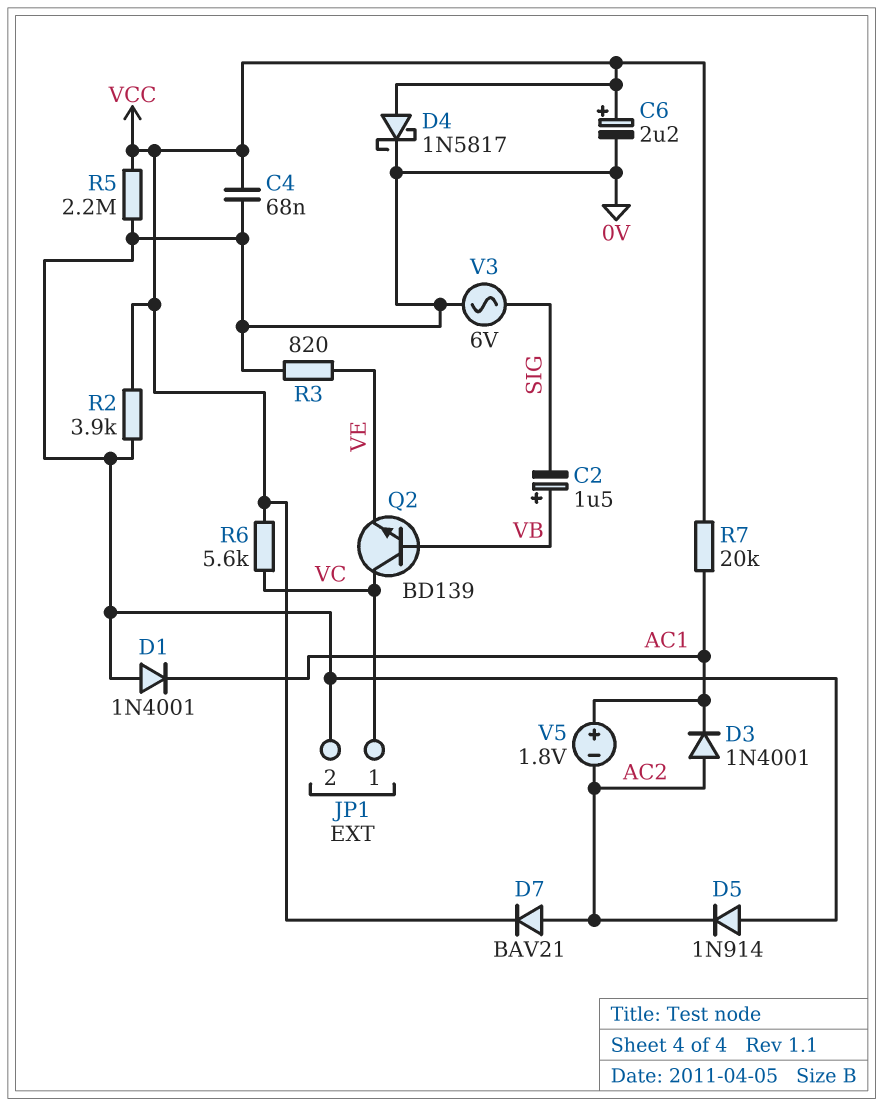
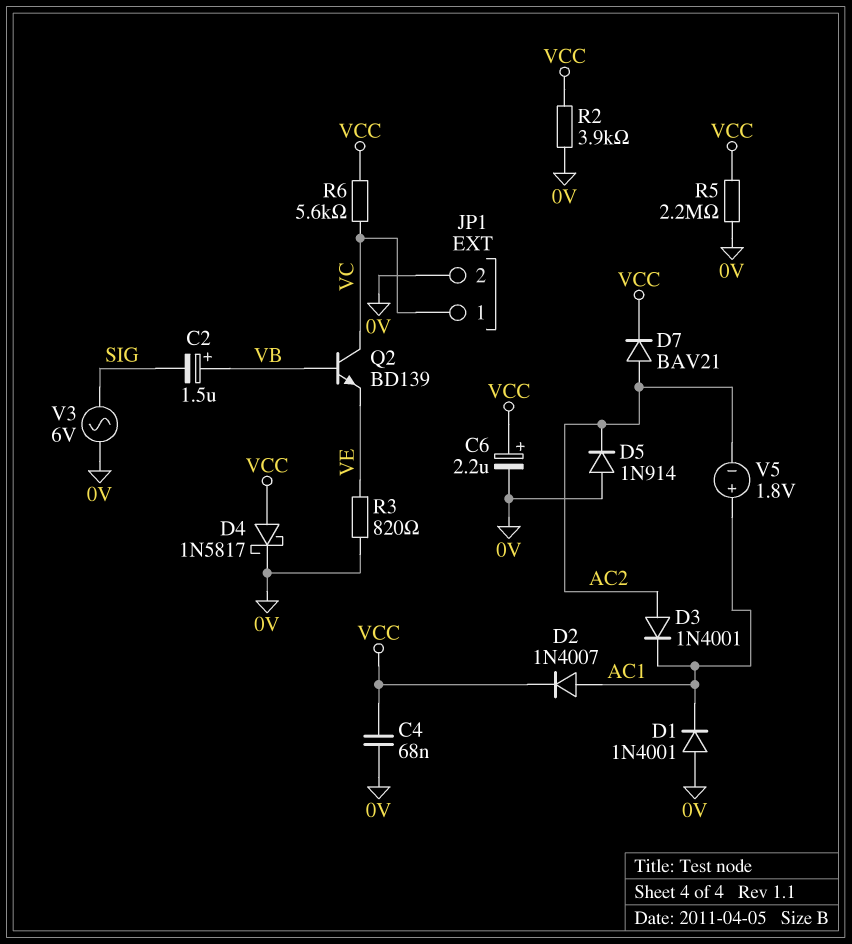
D2: none -> diode 1N4007 (A AC1, K VCC)
R7: 20k (AC1, VCC) -> none

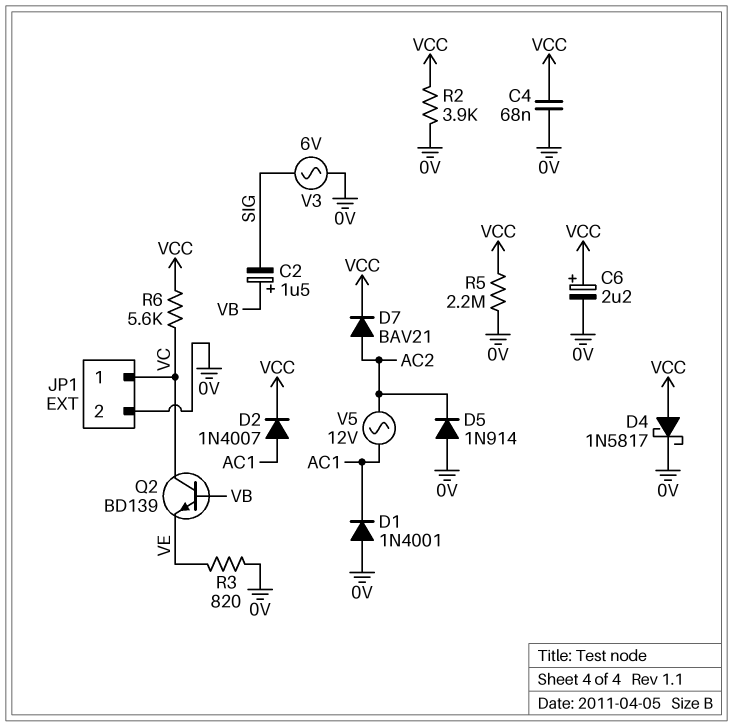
D3: diode 1N4001 (A AC2, K AC1) -> none
V5: 1.8V (plus AC1, minus AC2) -> AC 12V (AC1, AC2)

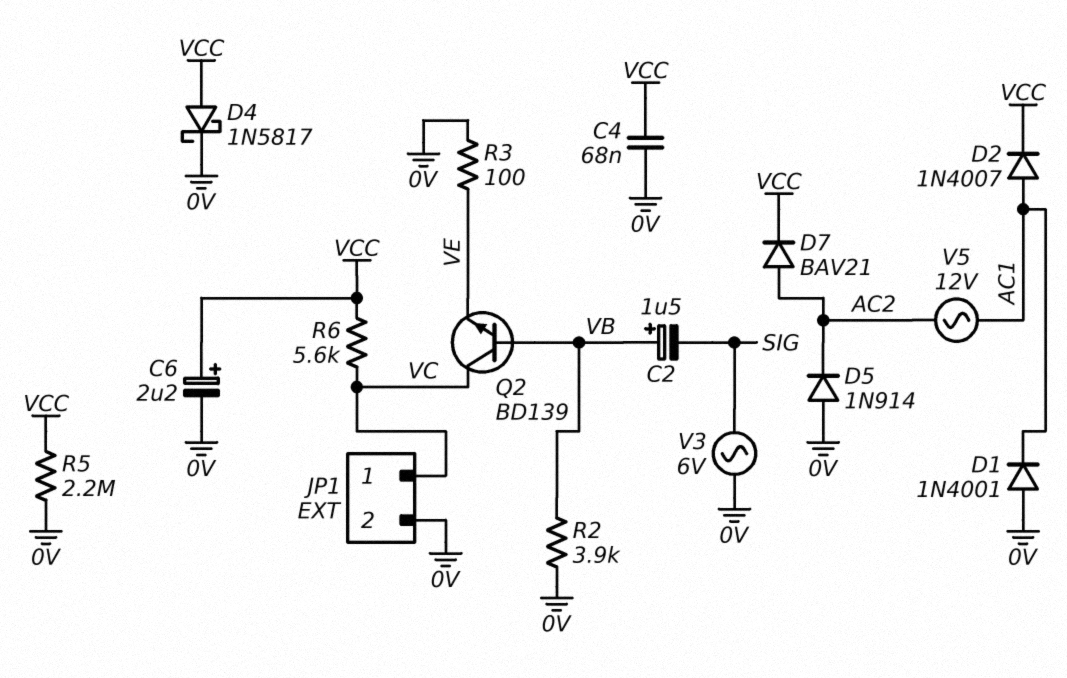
R2: 3.9k (0V, VCC) -> 3.9k (0V, VB)
R3: 820 (0V, VE) -> 100 (0V, VE)

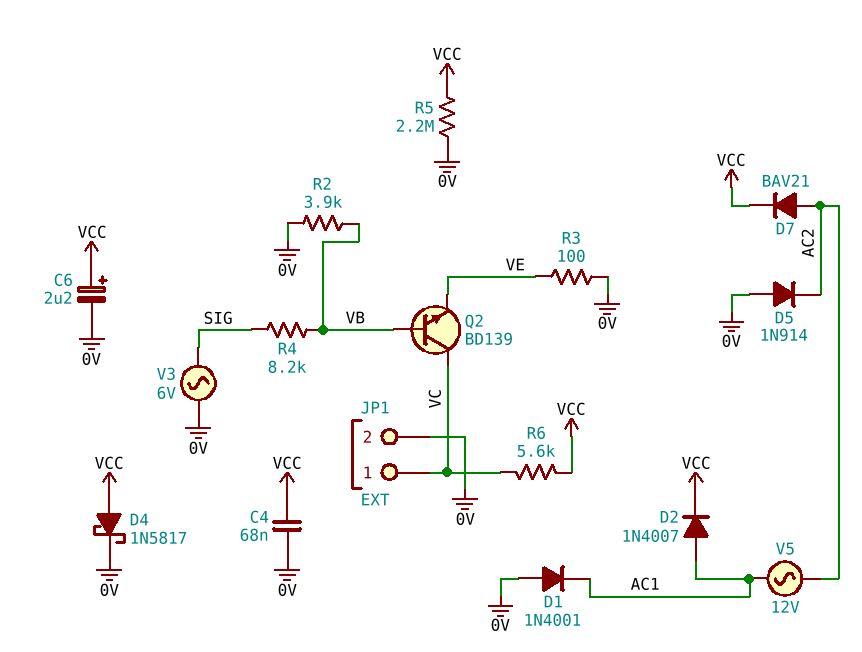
C2: 1.5uF (plus VB, minus SIG) -> none
R4: none -> 8.2k (SIG, VB)

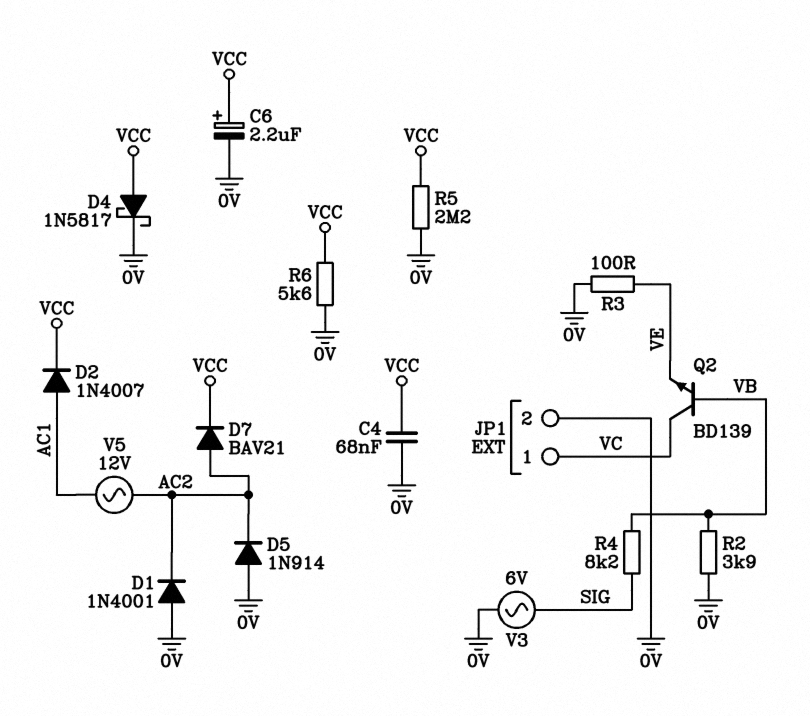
D1: diode 1N4001 (A 0V, K AC1) -> diode 1N4001 (A 0V, K AC2)
R6: 5.6k (VC, VCC) -> 5.6k (0V, VCC)

